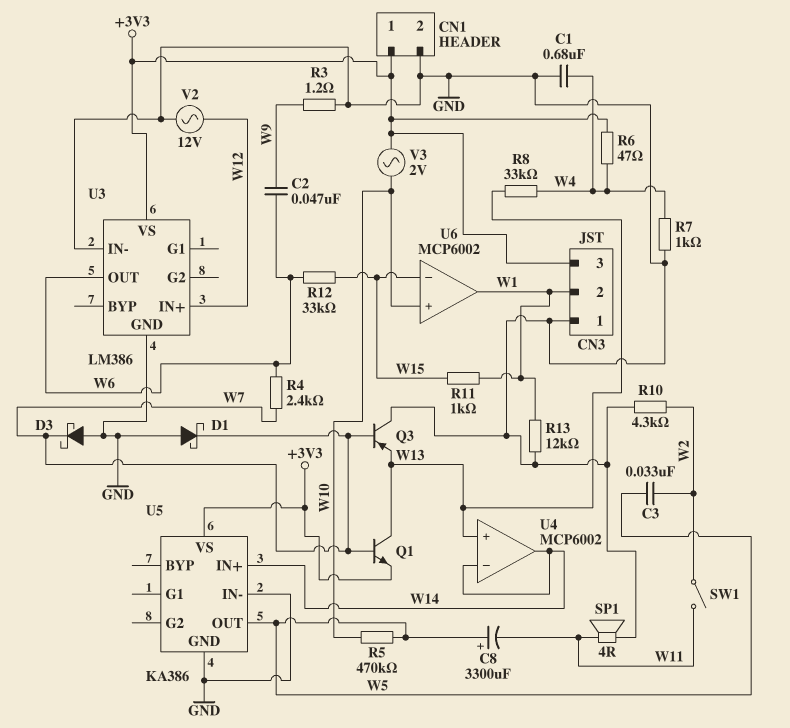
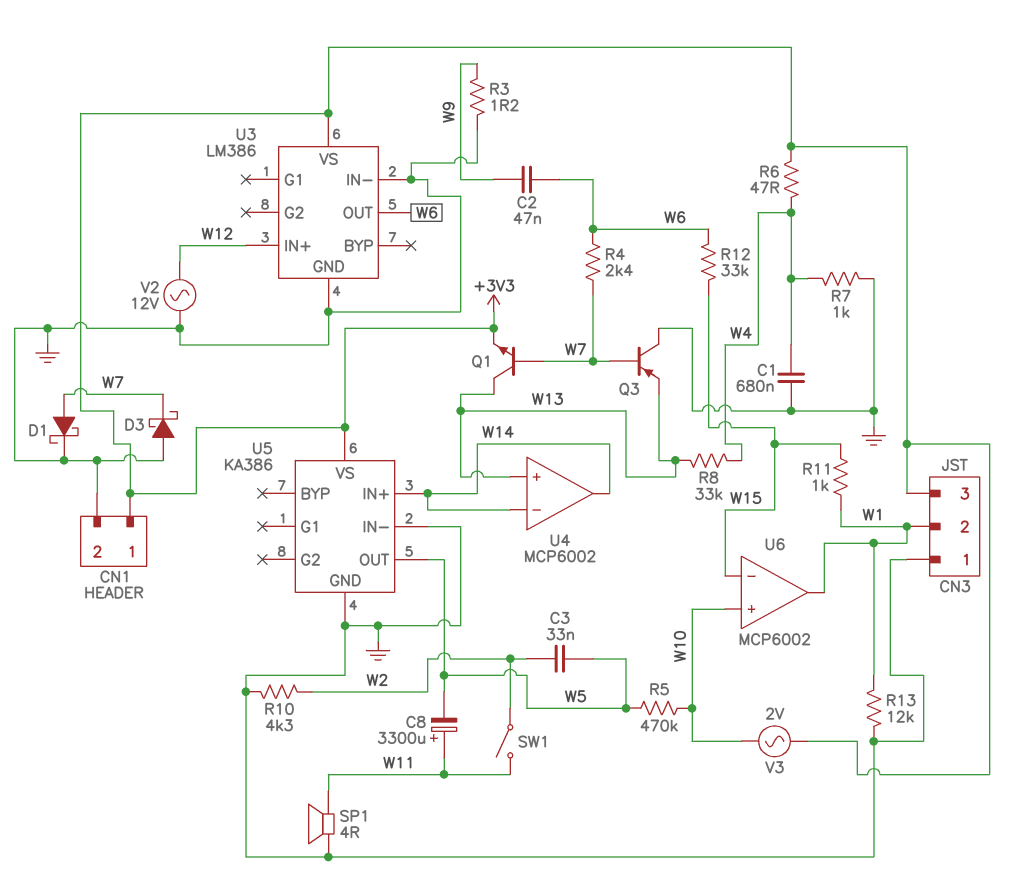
C8: 3300uF (plus W5, minus W11) -> 3300uF (plus W11, minus W5)
D1: schottky (A GND, K W7) -> schottky (A W7, K GND)

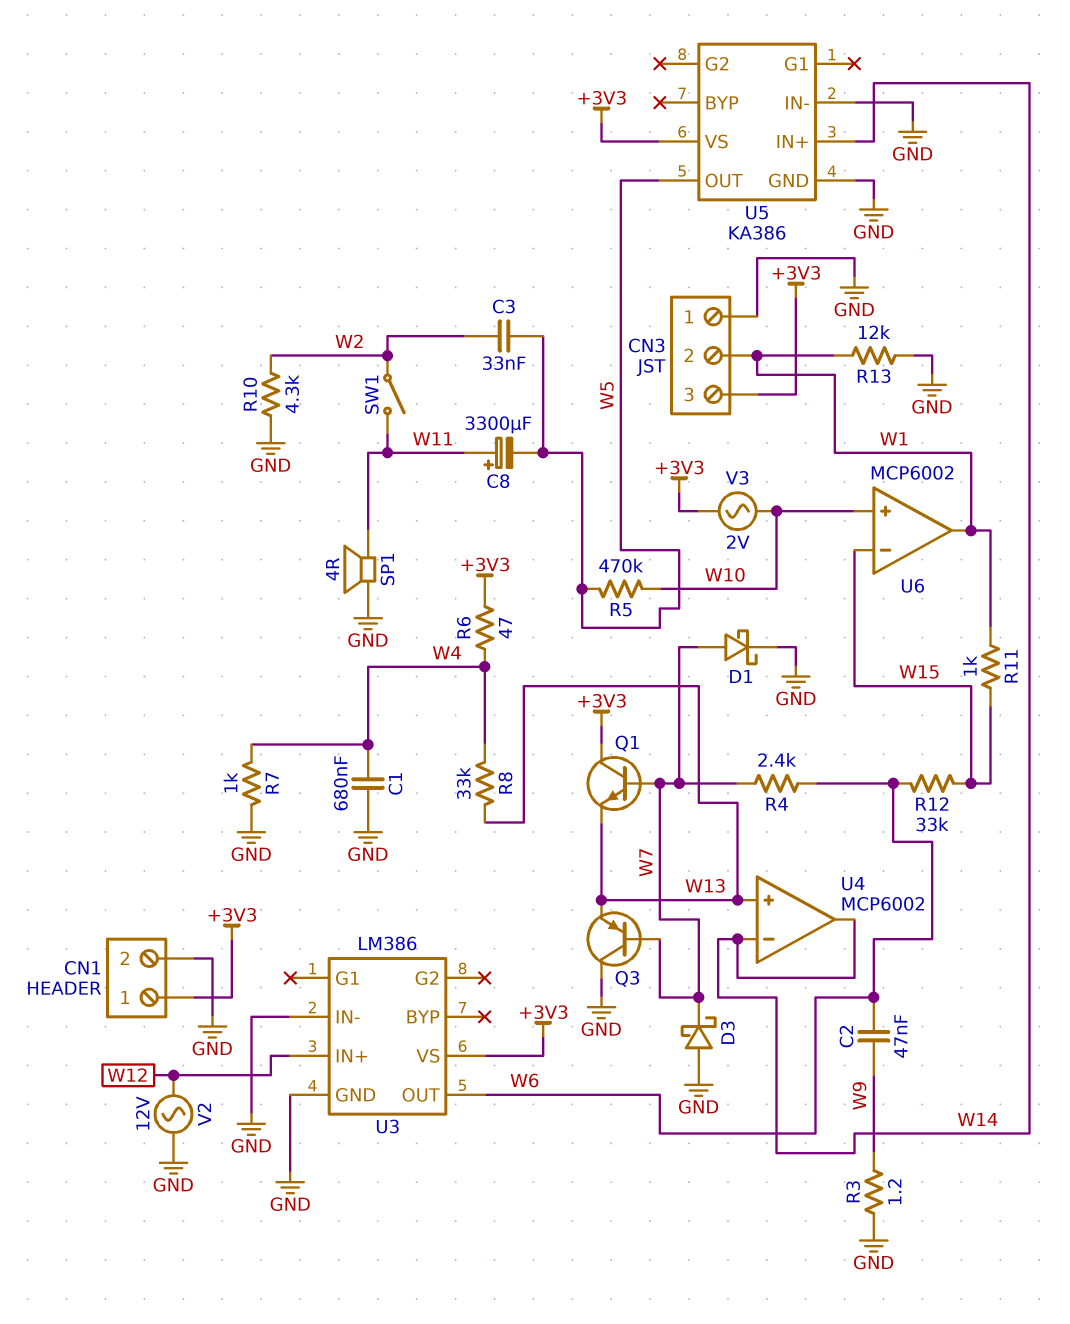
Q1: NPN (B W7, C W13, E +3V3) -> NPN (B W7, C +3V3, E W13)

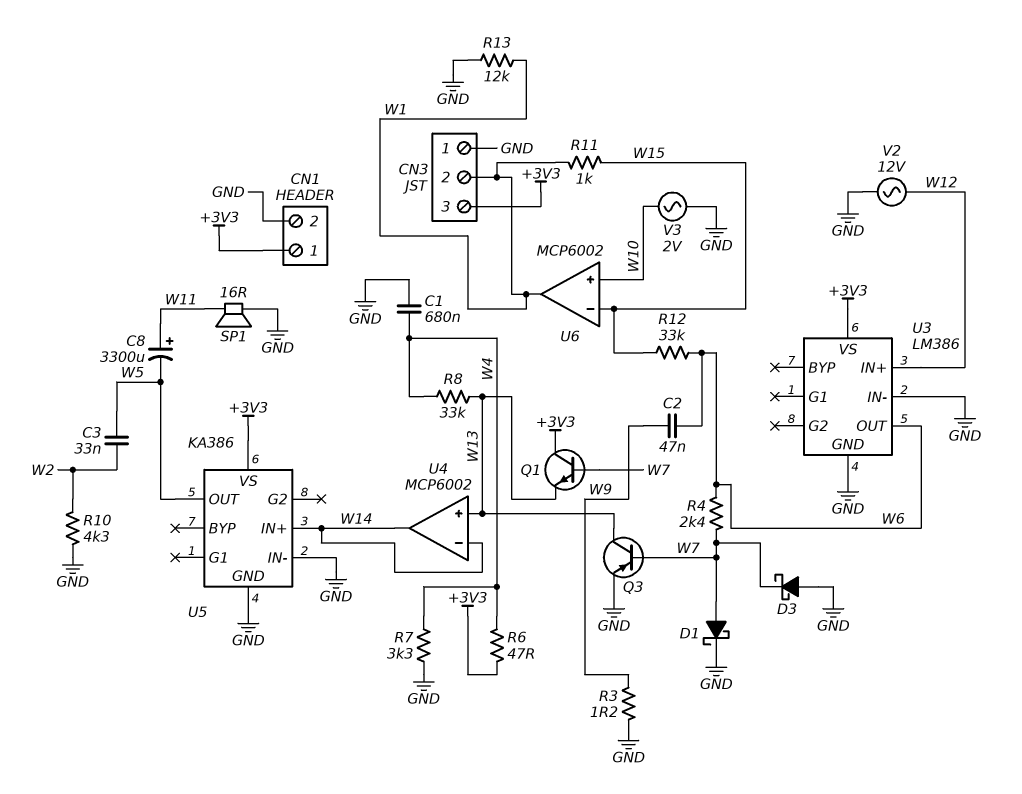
Q3: PNP (B W7, C GND, E W13) -> PNP (B W7, C W13, E GND)
R5: 470k (W5, W10) -> none
R7: 1k (GND, W4) -> 3.3k (GND, W4)
SP1: speaker 4R (GND, W11) -> speaker 16R (GND, W11)
SW1: switch (W2, W11) -> none
V3: AC 2V (+3V3, W10) -> AC 2V (GND, W10)

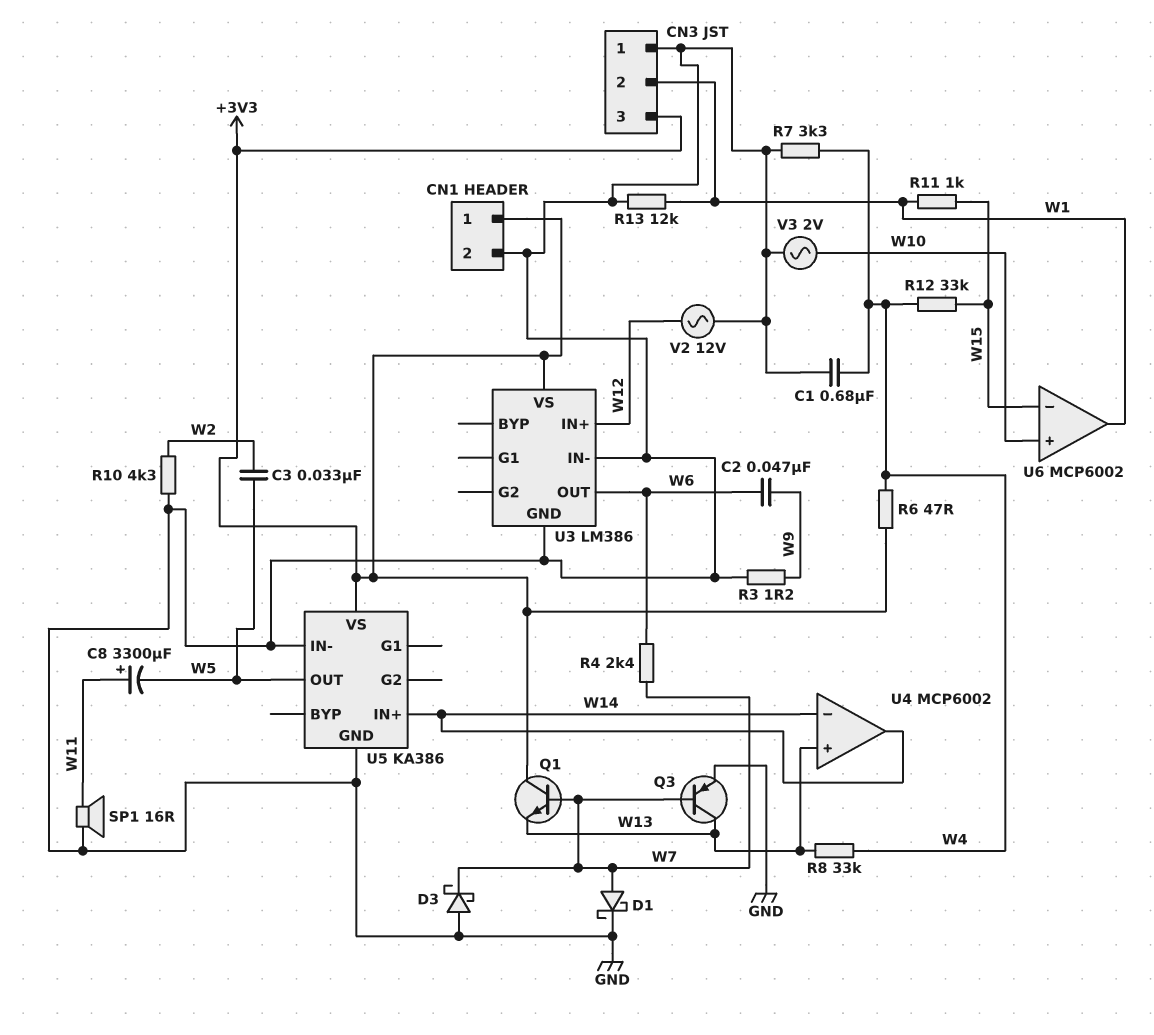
R12: 33k (W6, W15) -> 33k (W4, W15)

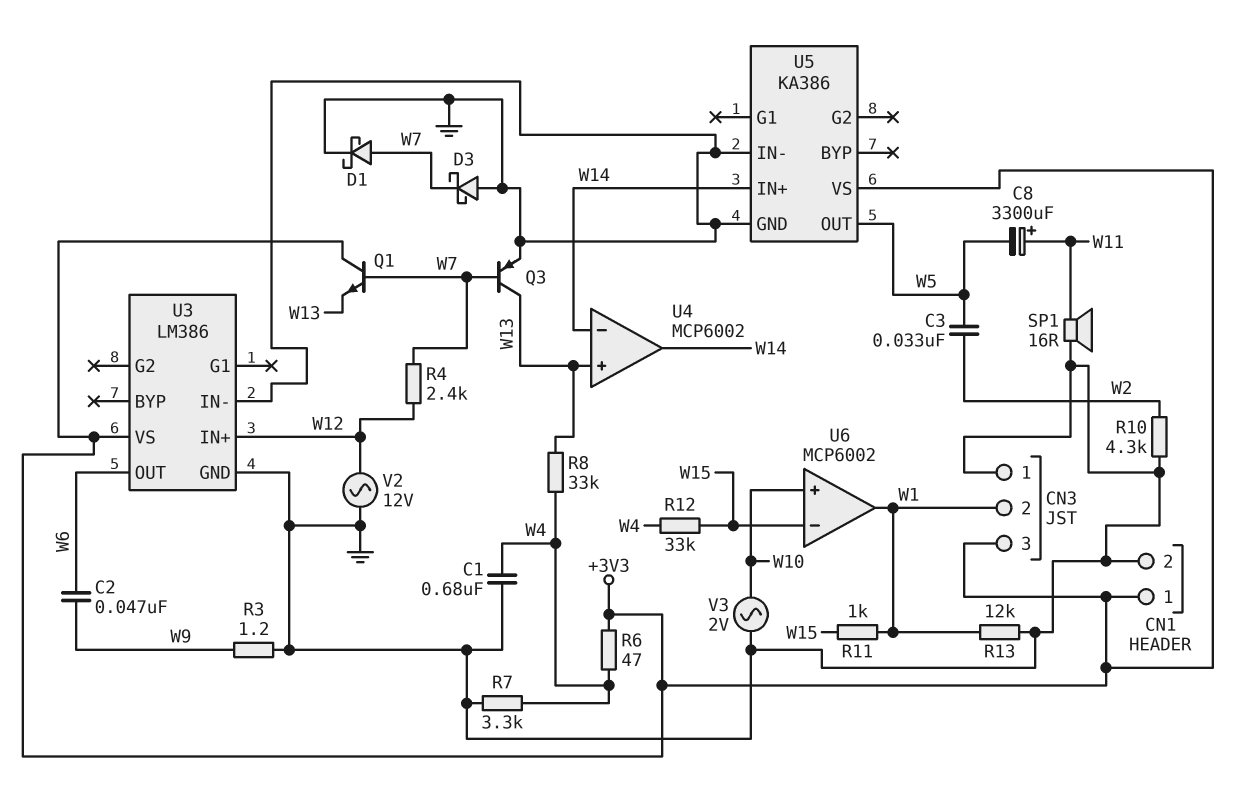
R4: 2.4k (W6, W7) -> 2.4k (W7, W12)

